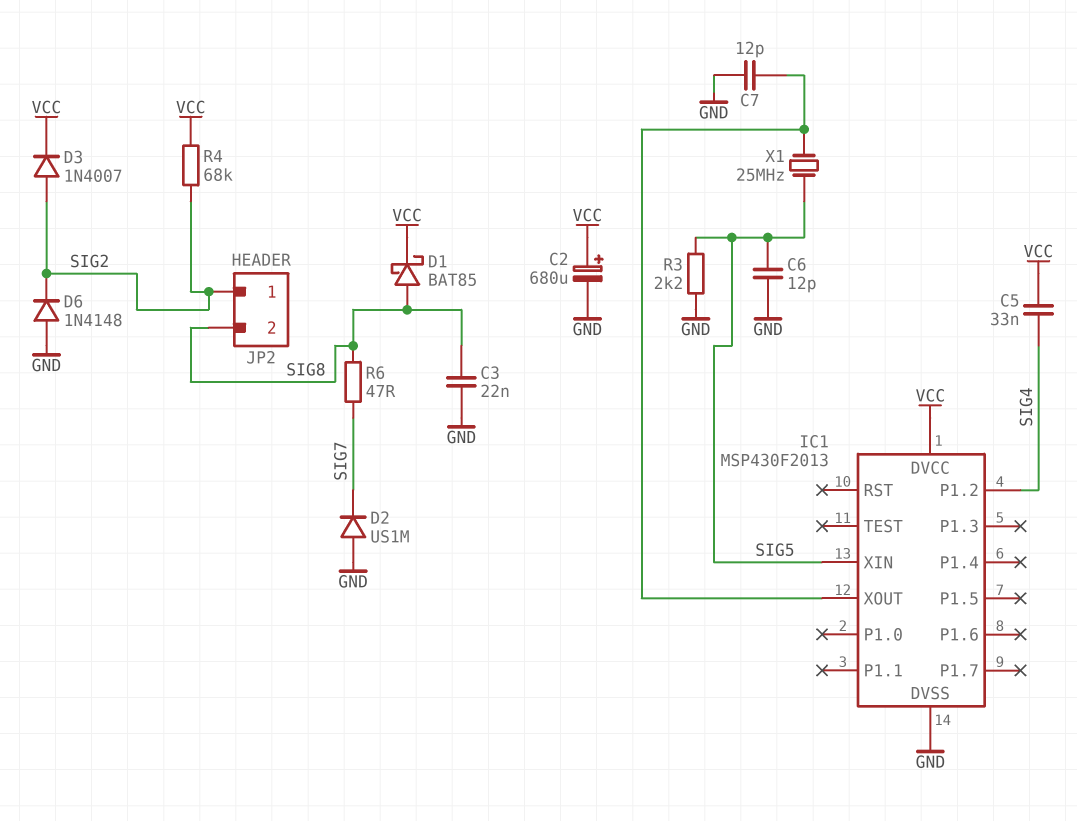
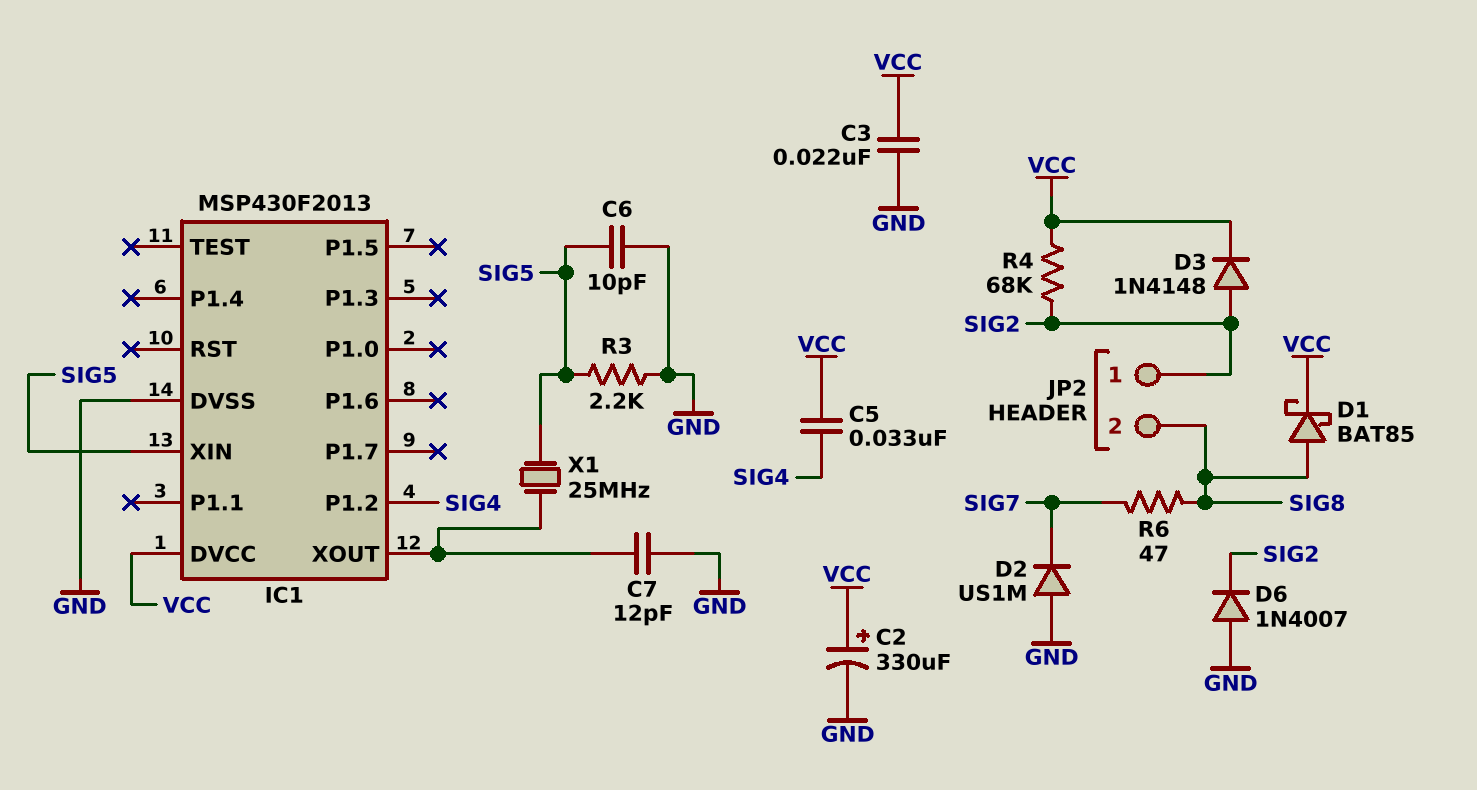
C2: 680uF (plus VCC, minus GND) -> 330uF (plus VCC, minus GND)
C3: 22nF (GND, SIG8) -> 22nF (GND, VCC)
C6: 12pF (GND, SIG5) -> 10pF (GND, SIG5)
D3: diode 1N4007 (A SIG2, K VCC) -> diode 1N4148 (A SIG2, K VCC)
D6: diode 1N4148 (A GND, K SIG2) -> diode 1N4007 (A GND, K SIG2)

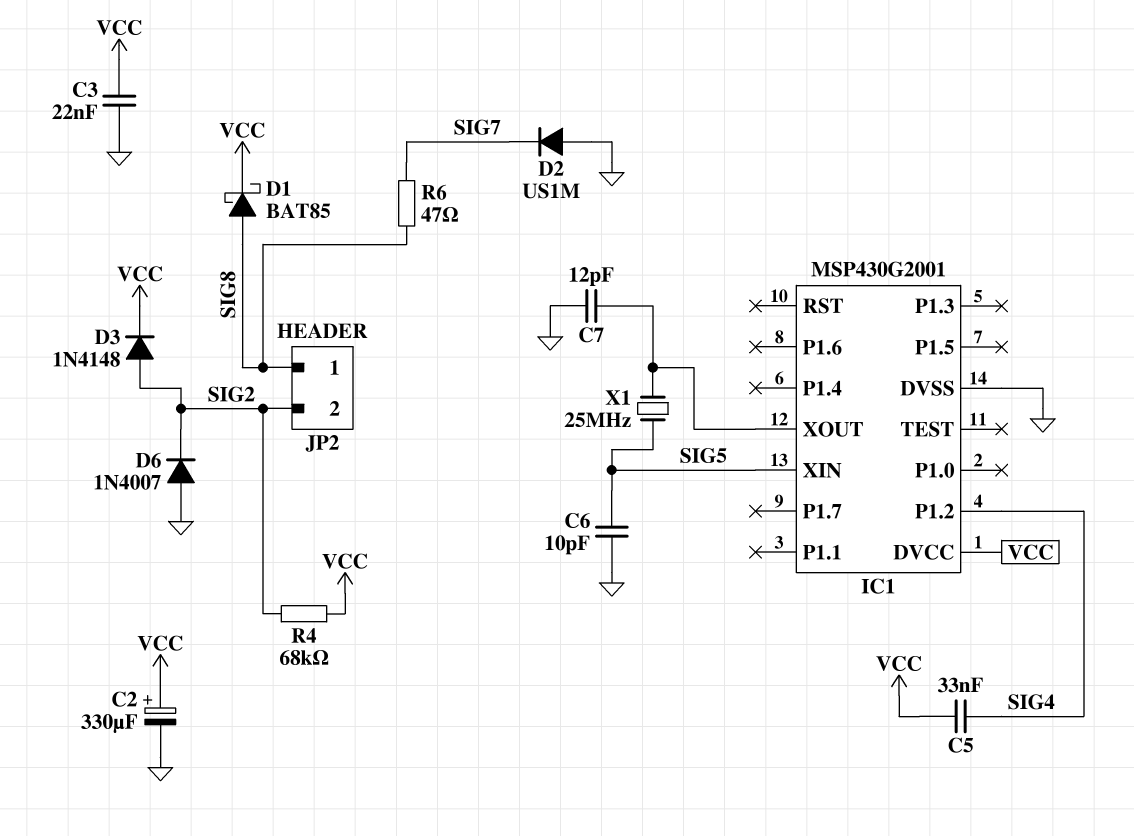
IC1: MSP430F2013 -> MSP430G2001
JP2 pin 1: SIG2 -> SIG8
JP2 pin 2: SIG8 -> SIG2
R3: 2.2k (GND, SIG5) -> none

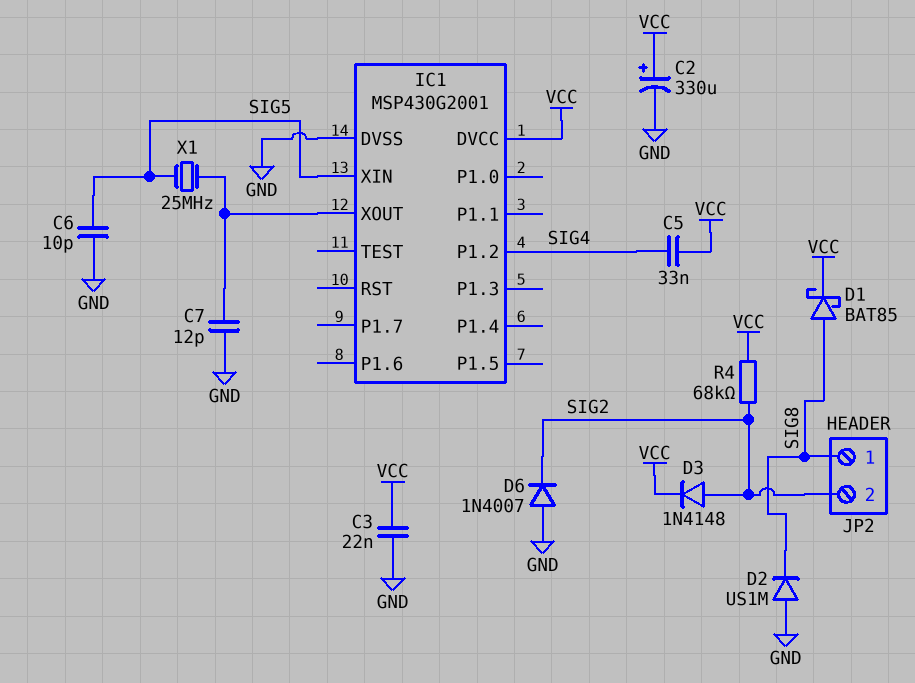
D2: diode US1M (A GND, K SIG7) -> diode US1M (A GND, K SIG8)
R6: 47 (SIG7, SIG8) -> none

